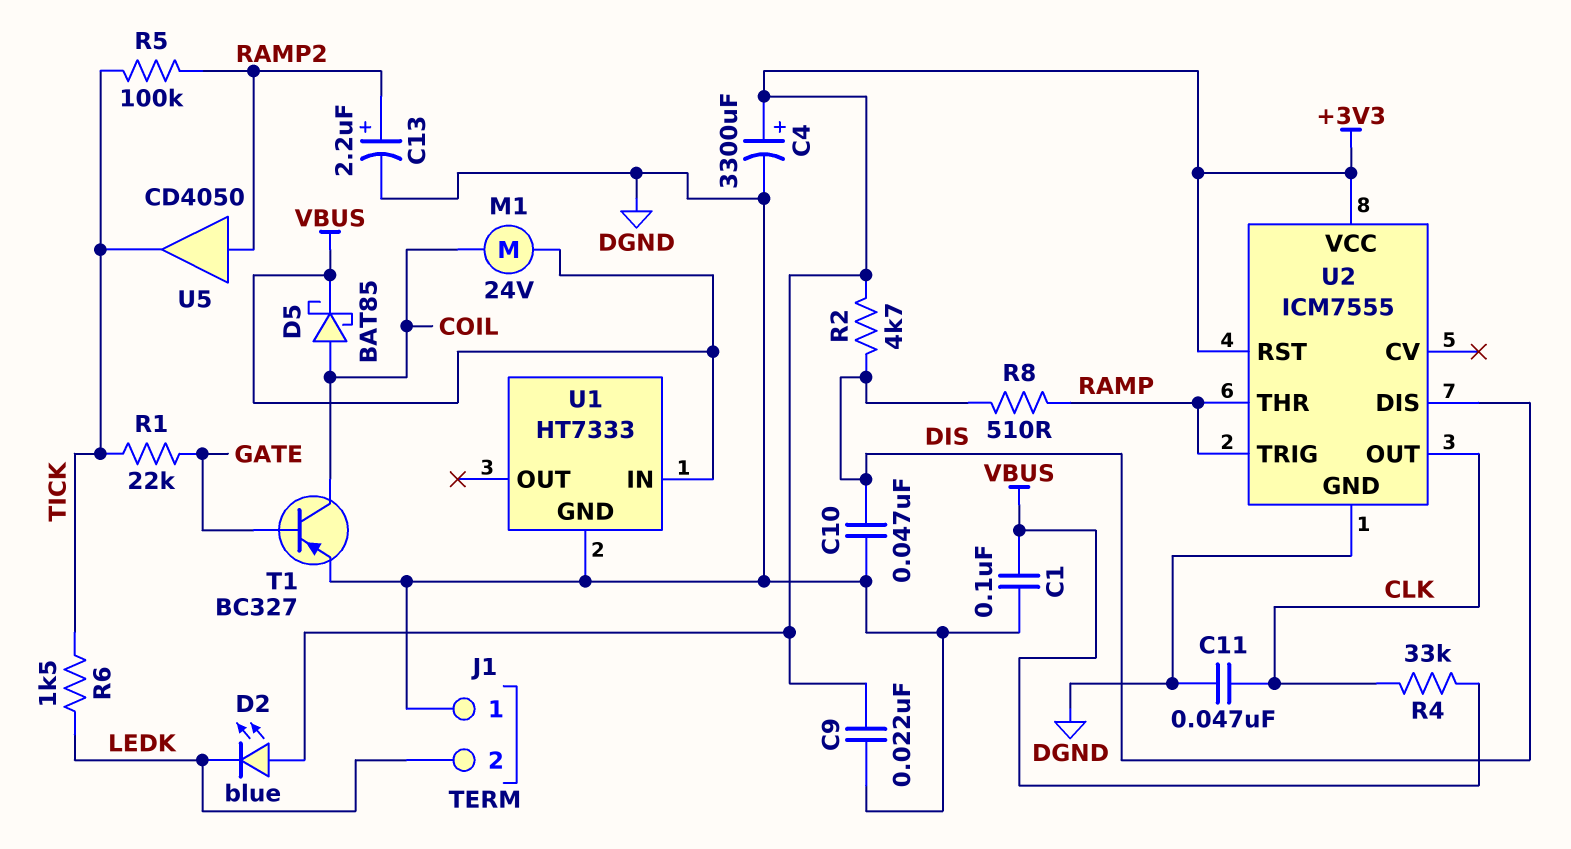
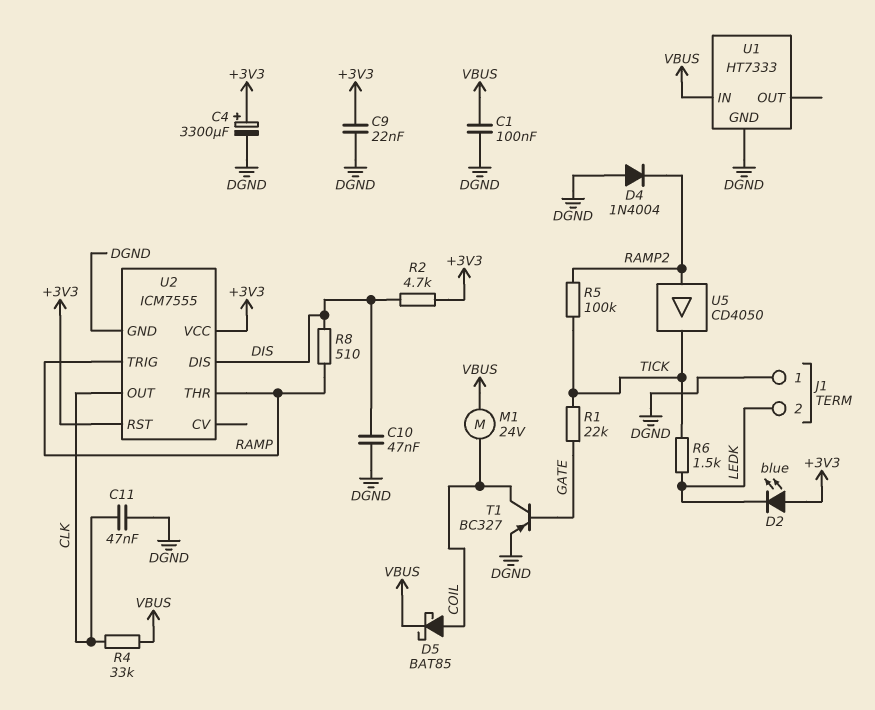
C13: 2.2uF (plus RAMP2, minus DGND) -> none
D4: none -> diode 1N4004 (A DGND, K RAMP2)

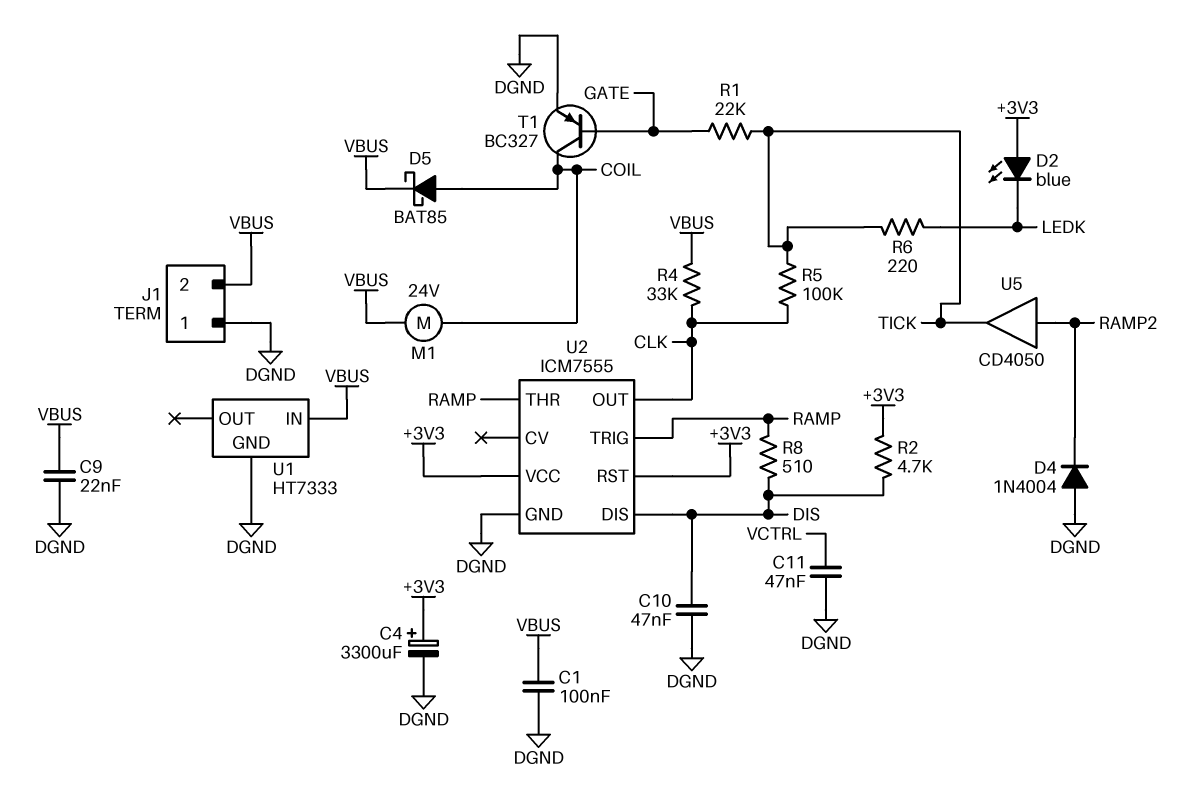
C9: 22nF (+3V3, DGND) -> 22nF (DGND, VBUS)
C11: 47nF (CLK, DGND) -> 47nF (DGND, VCTRL)
J1 pin 2: LEDK -> VBUS
R5: 100k (RAMP2, TICK) -> 100k (CLK, TICK)
R6: 1.5k (LEDK, TICK) -> 220 (LEDK, TICK)

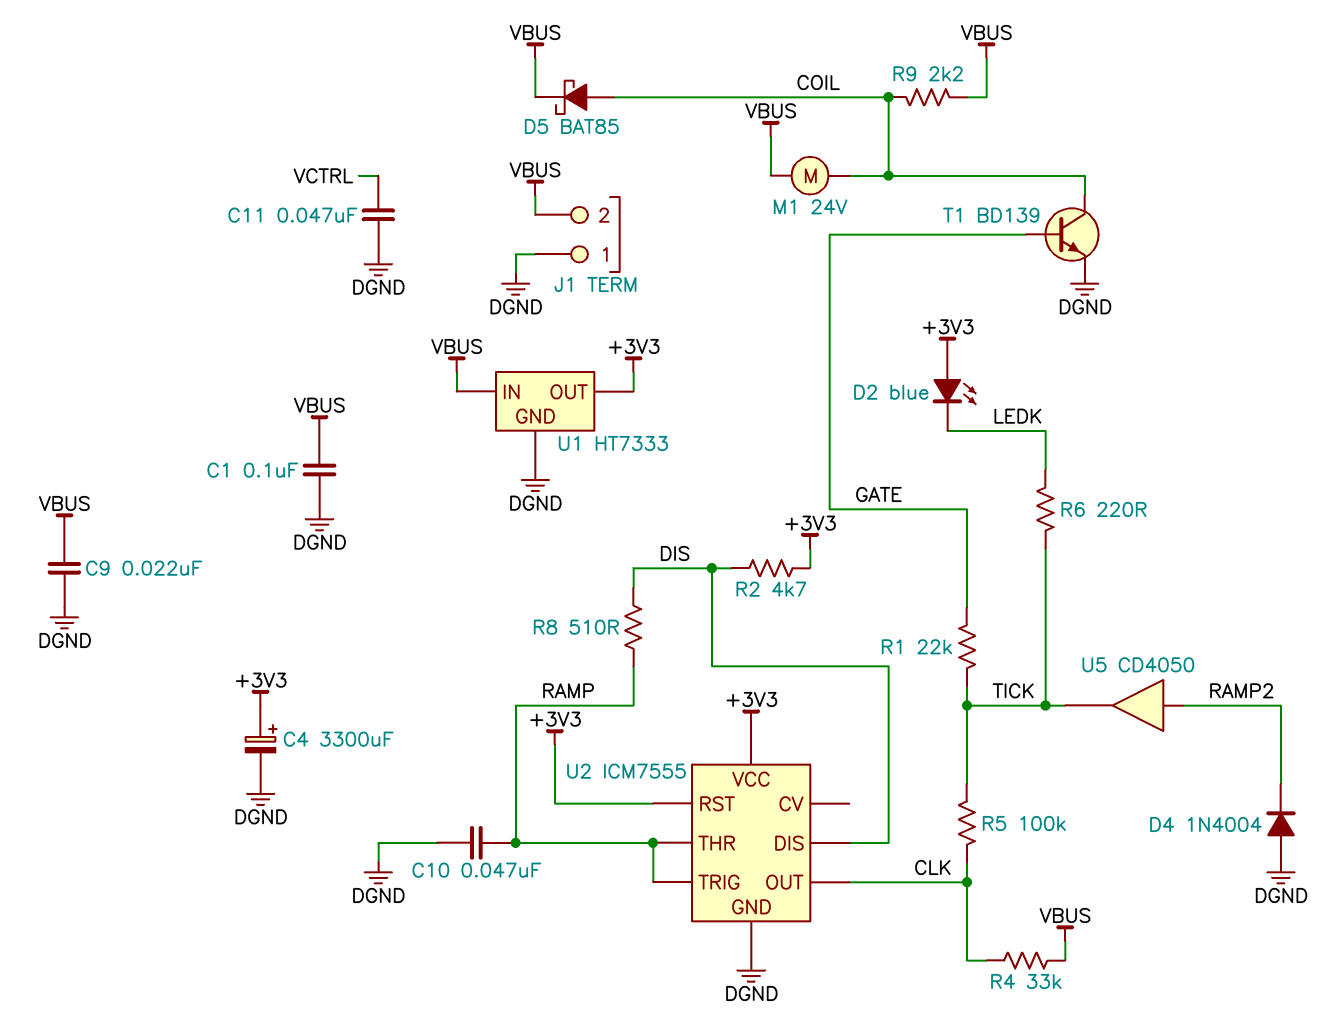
C10: 47nF (DGND, DIS) -> 47nF (DGND, RAMP)
R9: none -> 2.2k (COIL, VBUS)
T1: PNP BC327 (B GATE, C COIL, E DGND) -> NPN BD139 (B GATE, C COIL, E DGND)
U1 pin OUT: none -> +3V3

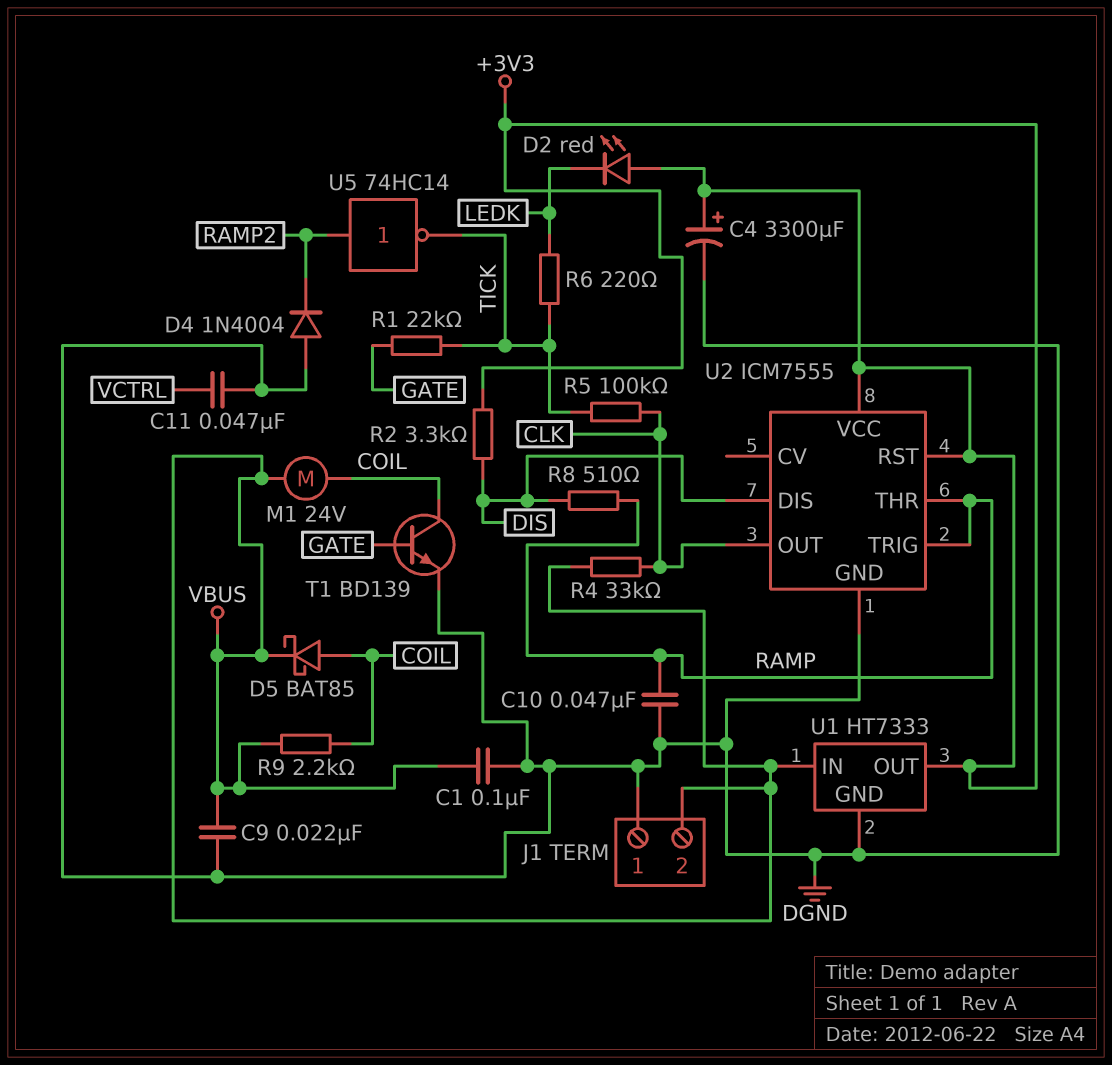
D2: LED blue (A +3V3, K LEDK) -> LED red (A +3V3, K LEDK)
R2: 4.7k (+3V3, DIS) -> 3.3k (+3V3, DIS)
U5: buffer CD4050 (in RAMP2, out TICK) -> NOT 74HC14 (in RAMP2, out TICK)

